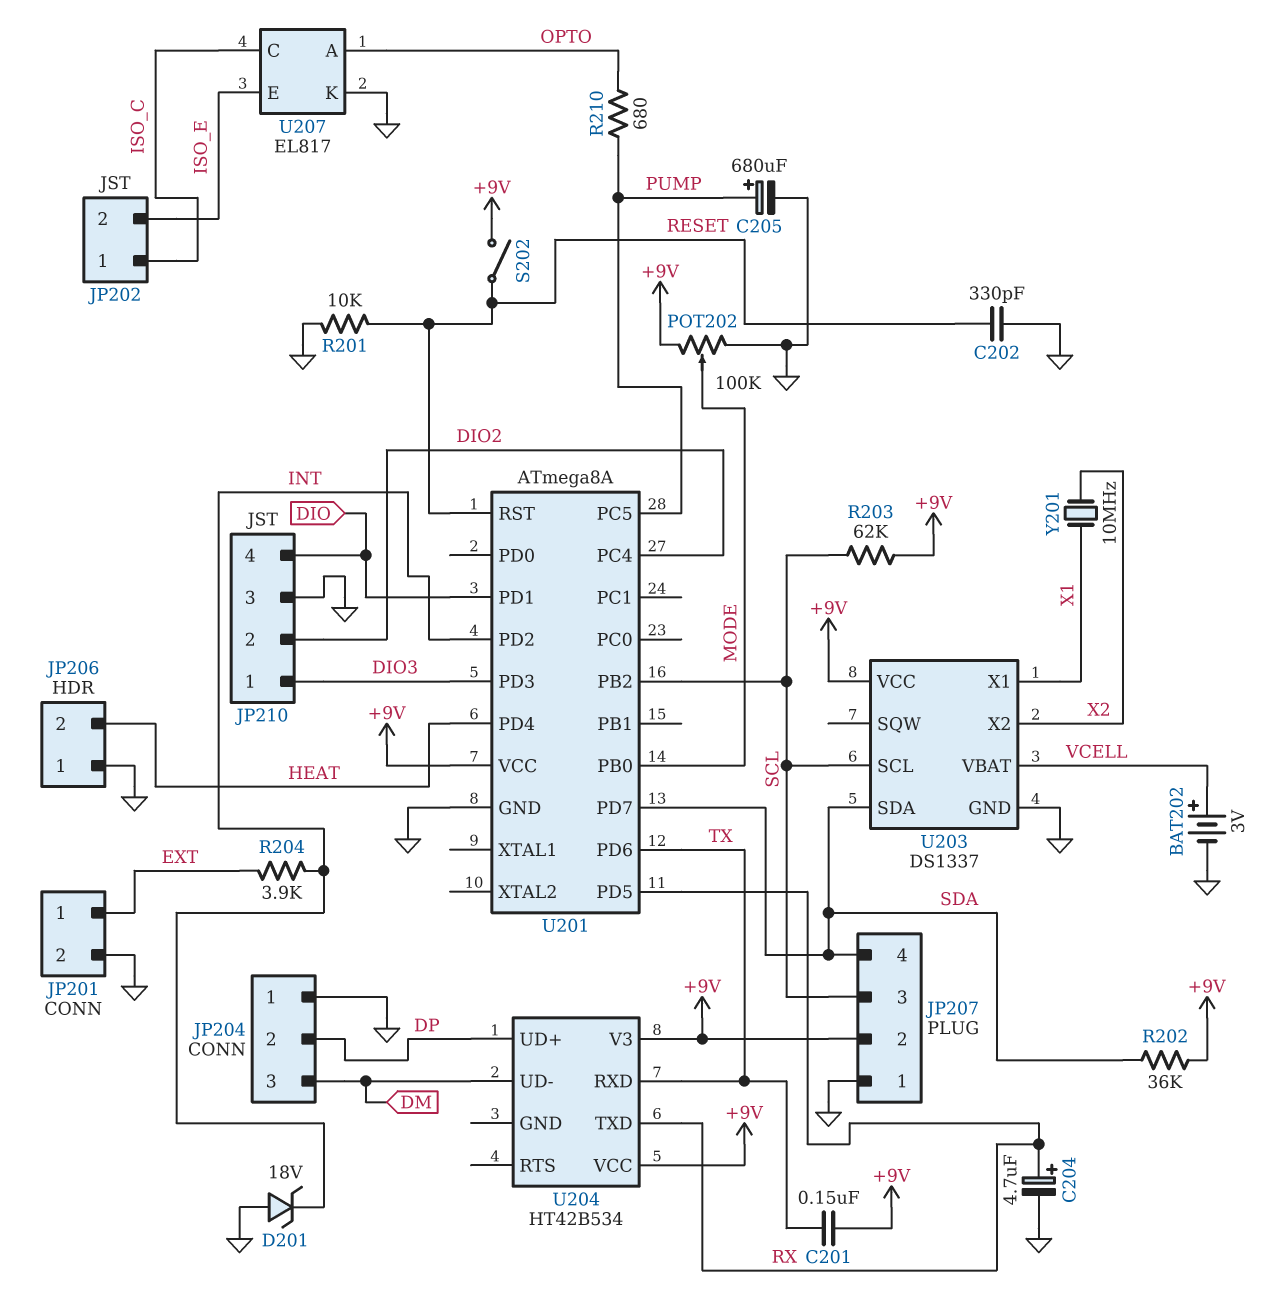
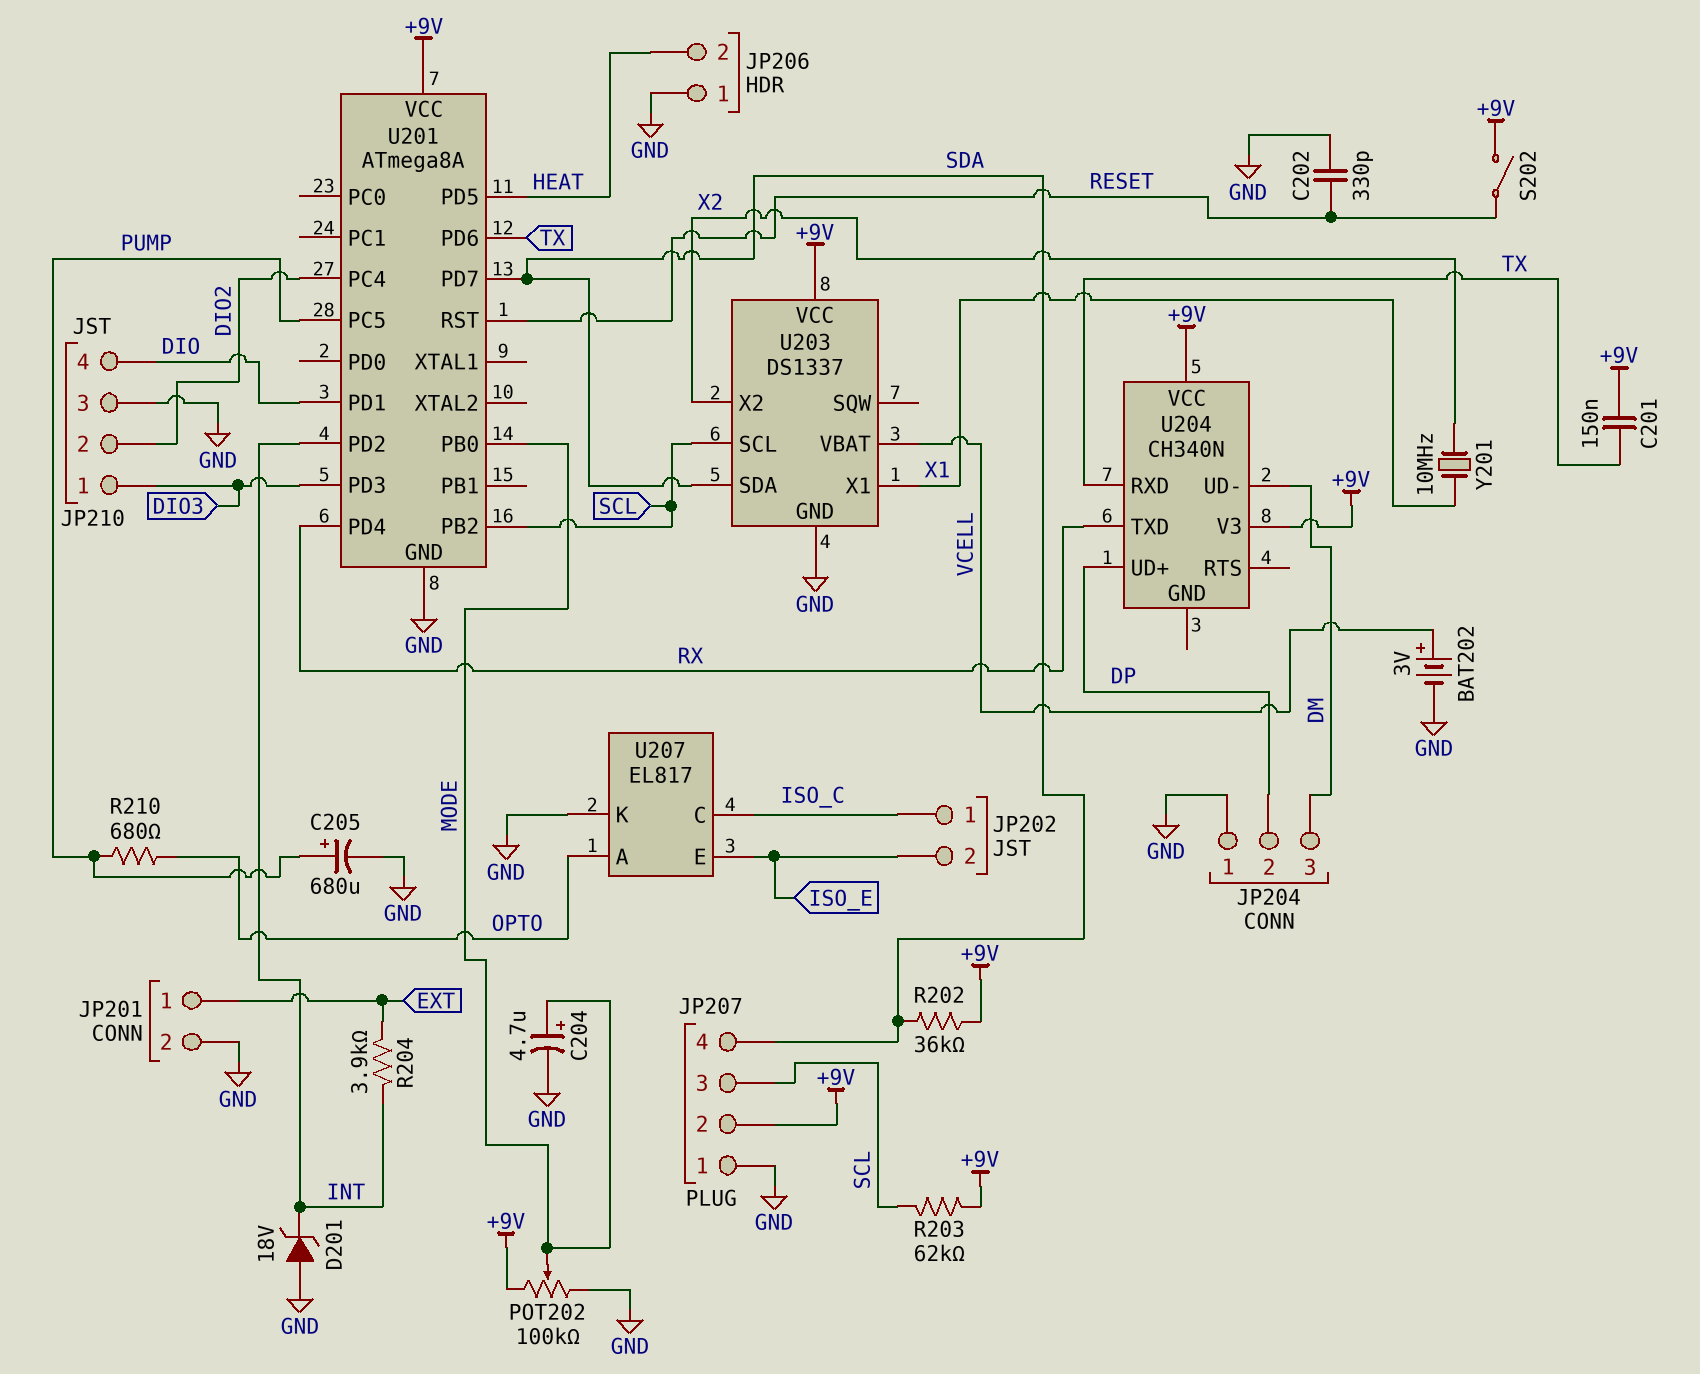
C204: 4.7uF (plus RX, minus GND) -> 4.7uF (plus MODE, minus GND)
R201: 10k (GND, RESET) -> none
U201 pin PD4: HEAT -> RX
U201 pin PD5: RX -> HEAT
U204: HT42B534 -> CH340N

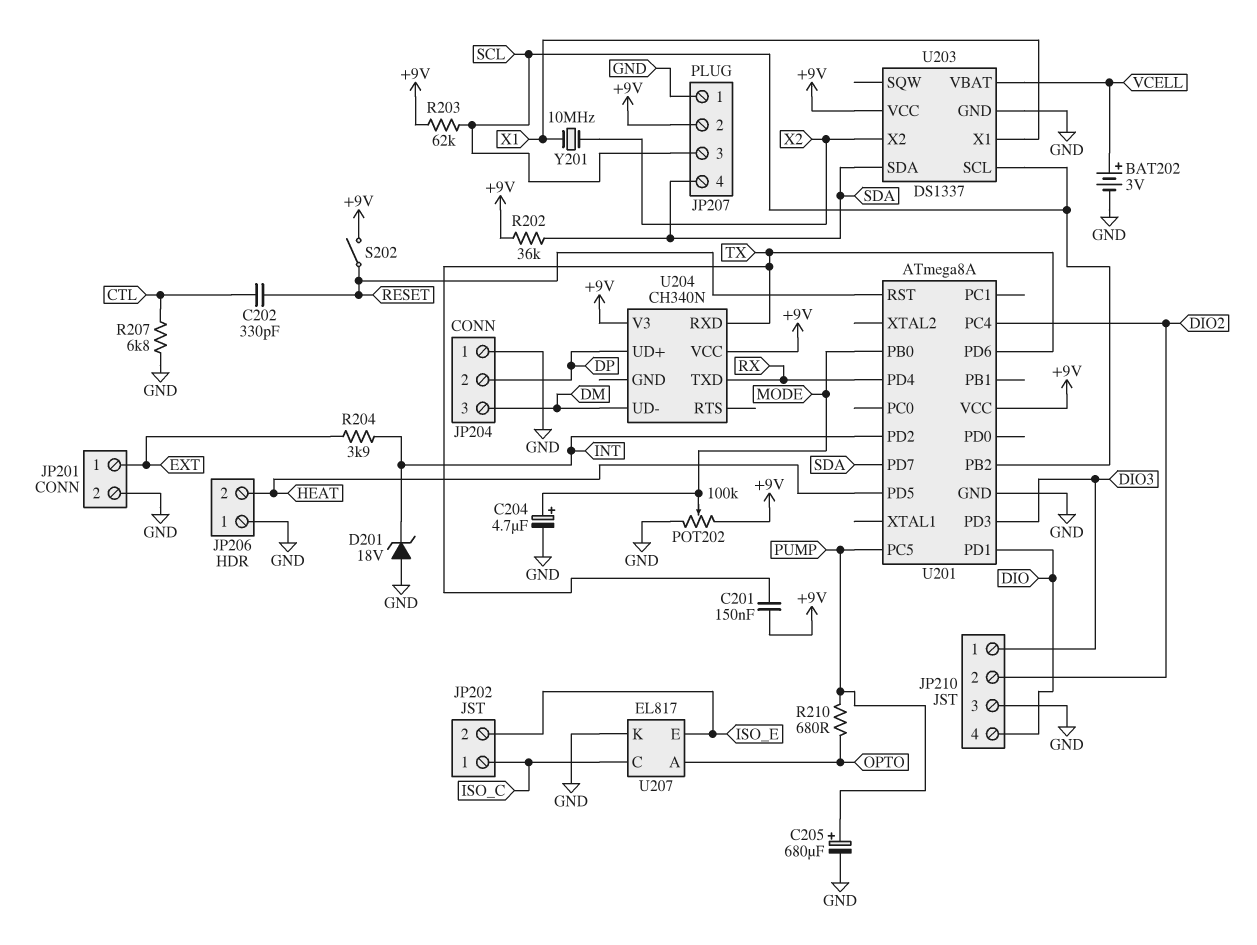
C202: 330pF (GND, RESET) -> 330pF (CTL, RESET)
R207: none -> 6.8k (CTL, GND)

